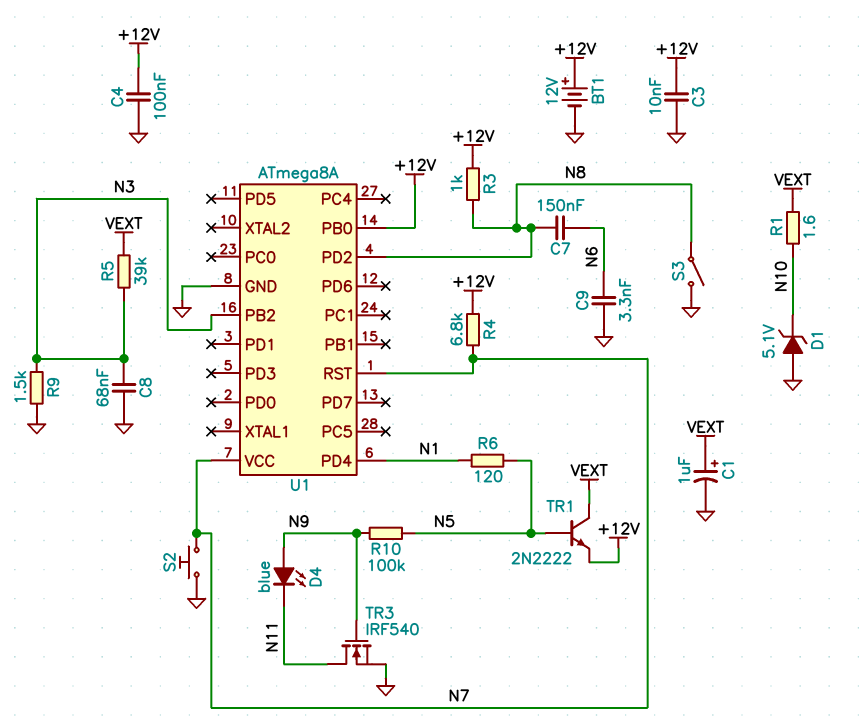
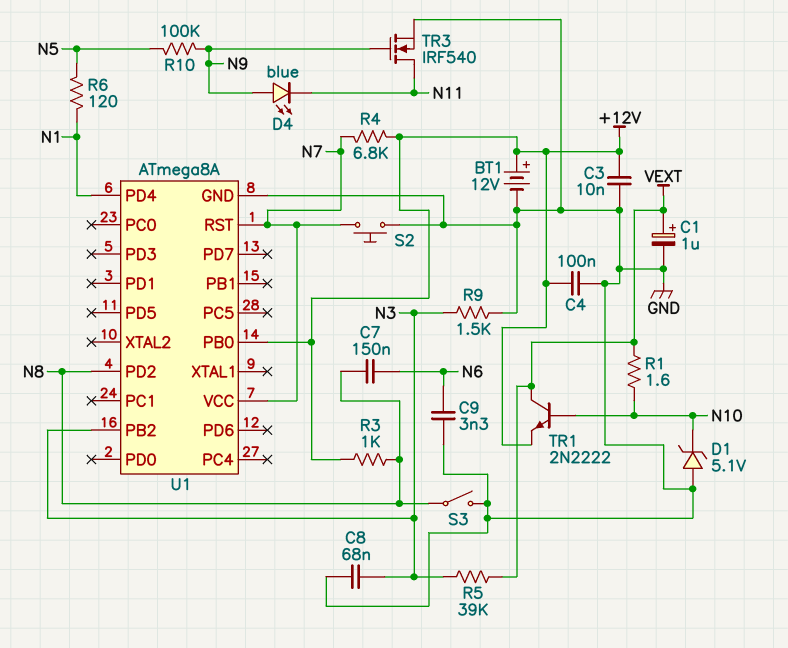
TR1: NPN 2N2222 (B N5, C VEXT, E +12V) -> NPN 2N2222 (B N10, C VEXT, E +12V)

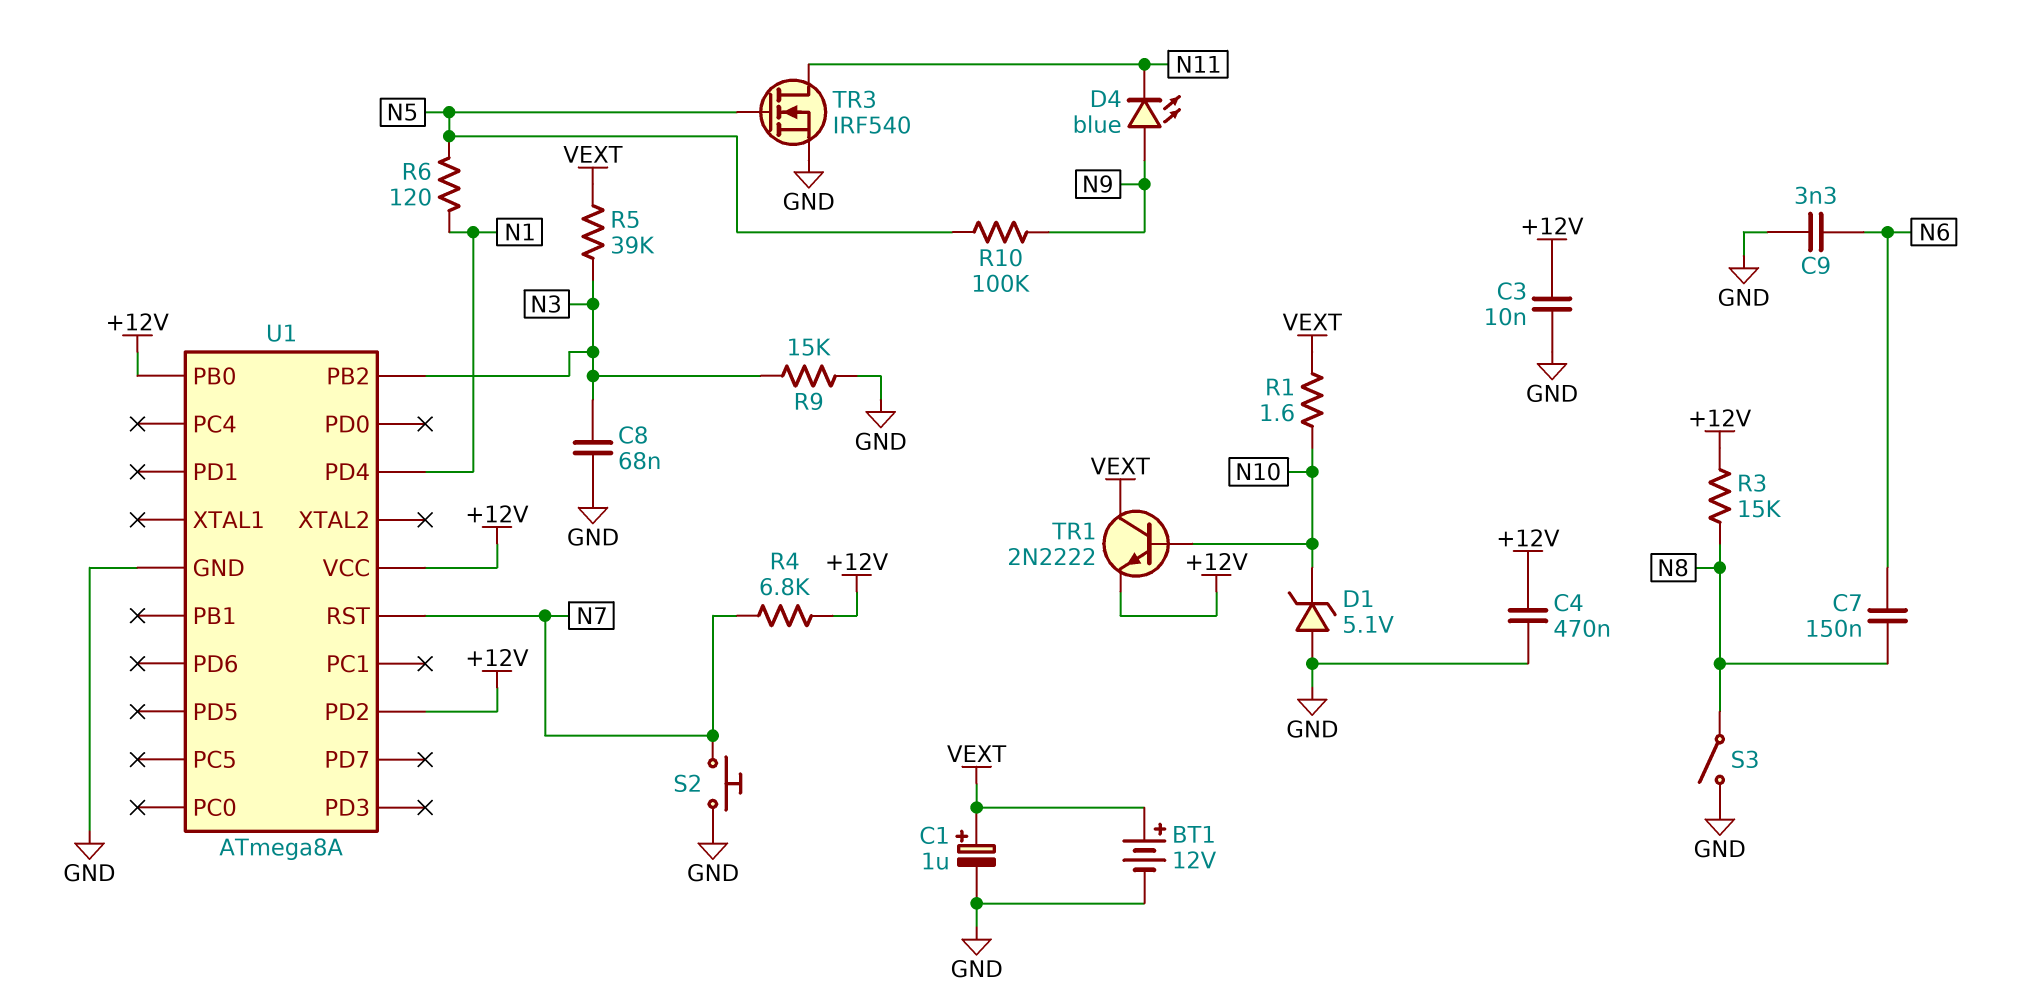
BT1: 12V (plus +12V, minus GND) -> 12V (plus VEXT, minus GND)
C4: 100nF (+12V, GND) -> 470nF (+12V, GND)
R3: 1k (+12V, N8) -> 15k (+12V, N8)
R9: 1.5k (GND, N3) -> 15k (GND, N3)
TR3: NMOS IRF540 (G N9, D N11, S GND) -> NMOS IRF540 (G N5, D N11, S GND)
U1 pin PD2: N8 -> +12V
U1 pin VCC: N7 -> +12V

